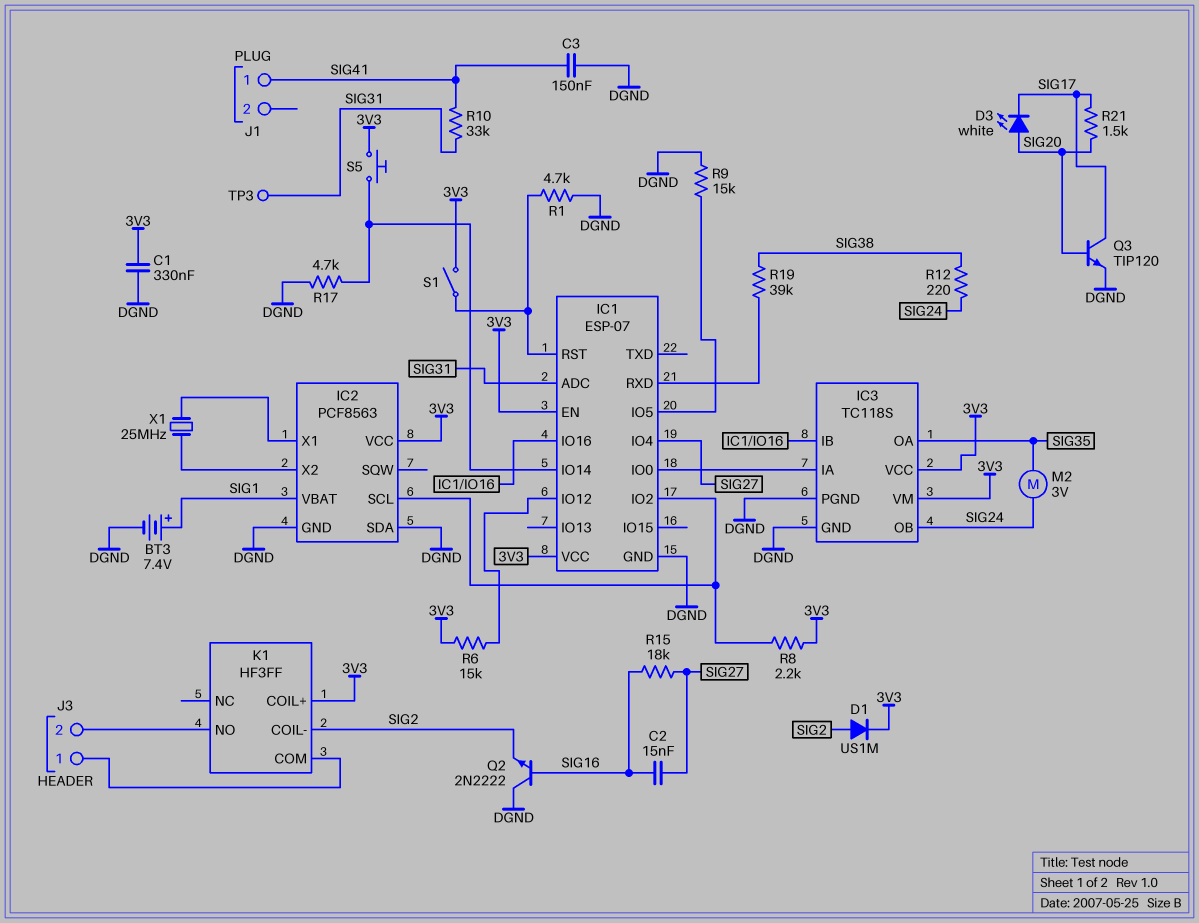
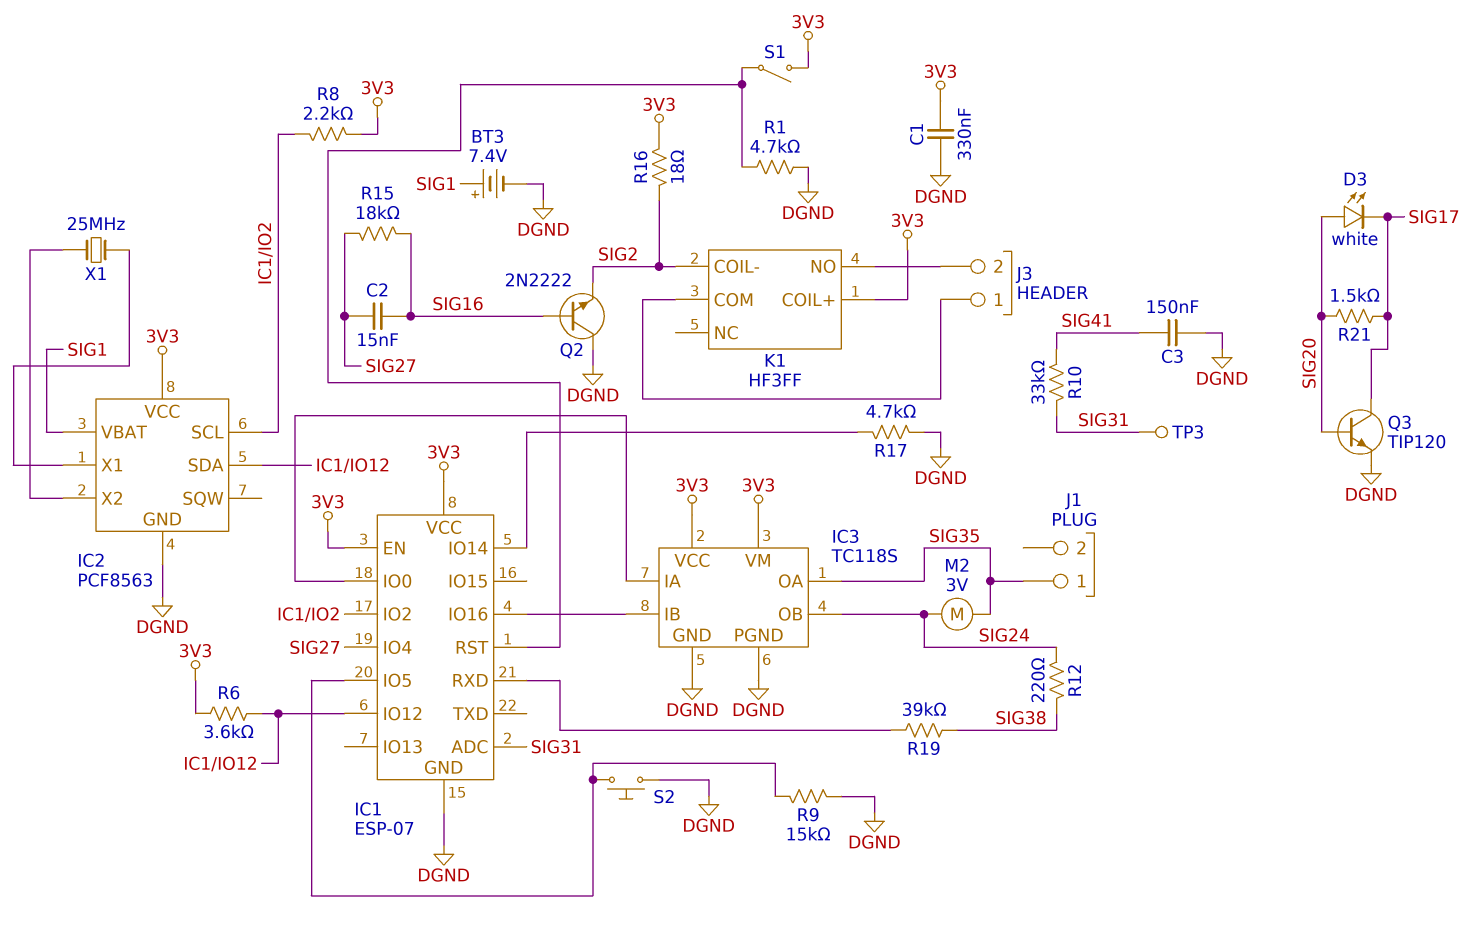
D1: diode US1M (A SIG2, K 3V3) -> none
IC2 pin SDA: DGND -> IC1/IO12
J1 pin 1: SIG41 -> SIG35
R6: 15k (3V3, IC1/IO12) -> 3.6k (3V3, IC1/IO12)
R16: none -> 18 (3V3, SIG2)
S2: none -> button (DGND, IC1/IO5)
S5: button (3V3, IC1/IO14) -> none

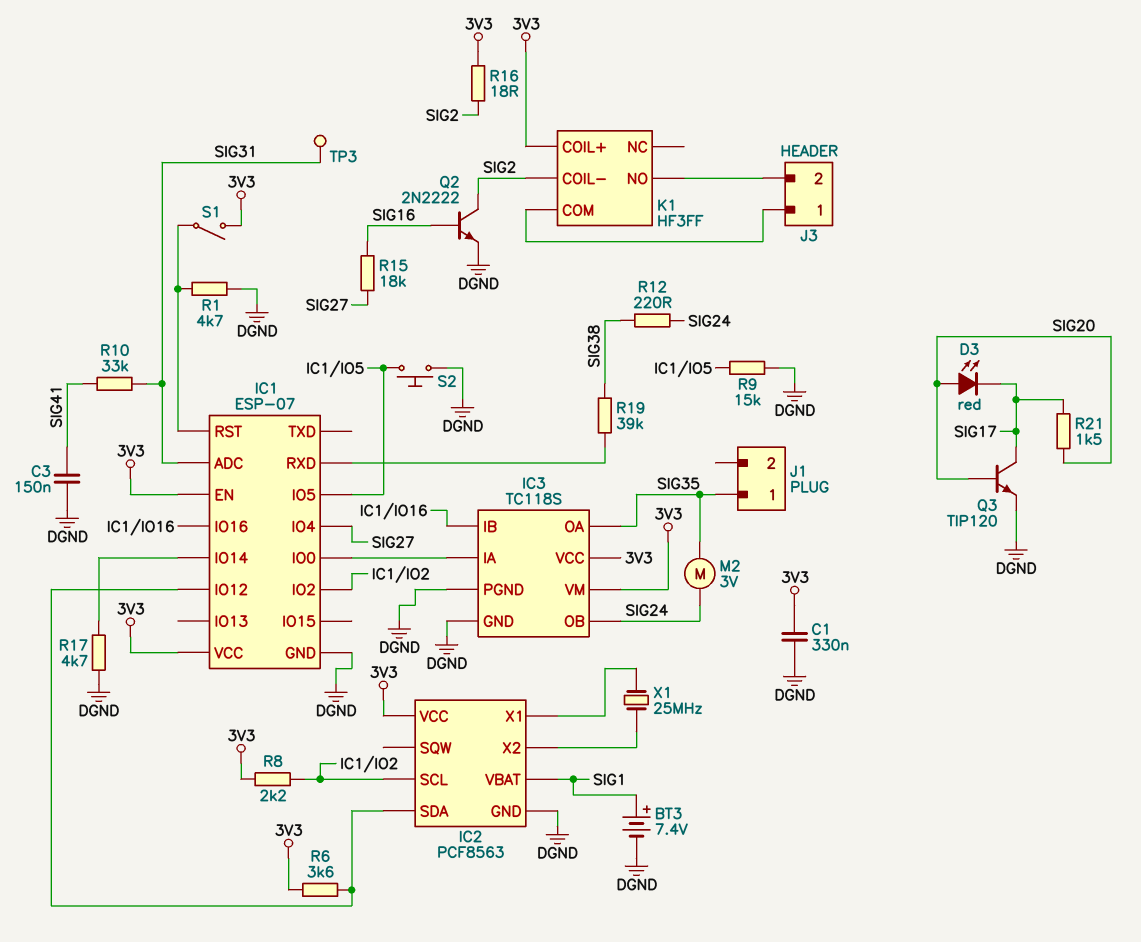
C2: 15nF (SIG16, SIG27) -> none
D3: LED white (A SIG20, K SIG17) -> LED red (A SIG20, K SIG17)
Q2: NPN 2N2222 (B SIG16, C DGND, E SIG2) -> NPN 2N2222 (B SIG16, C SIG2, E DGND)

